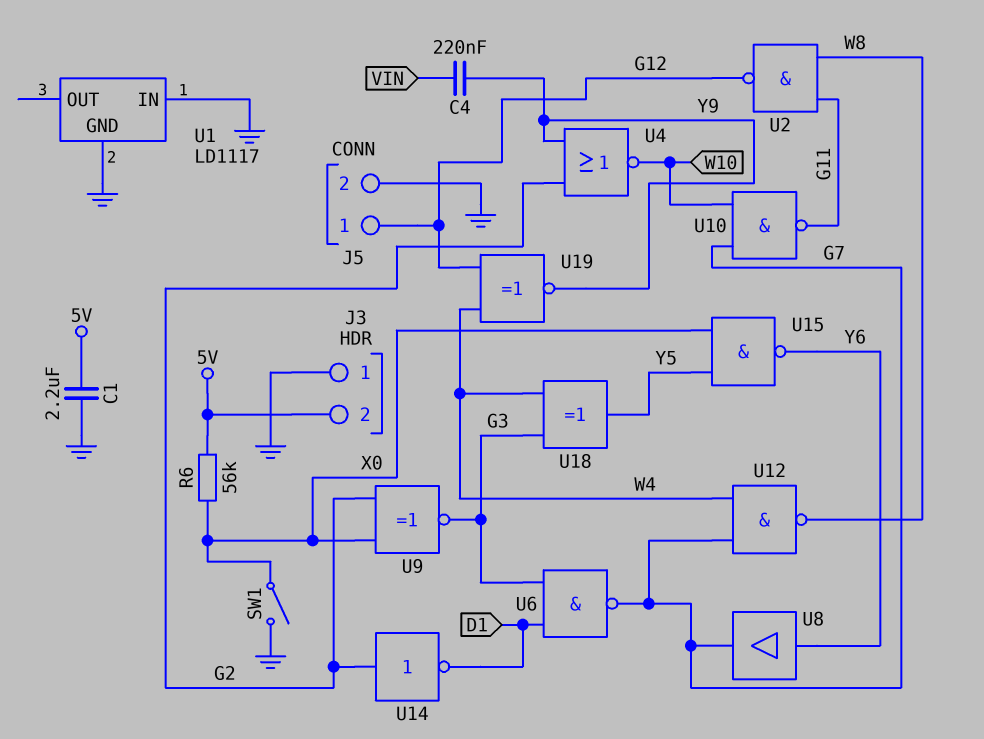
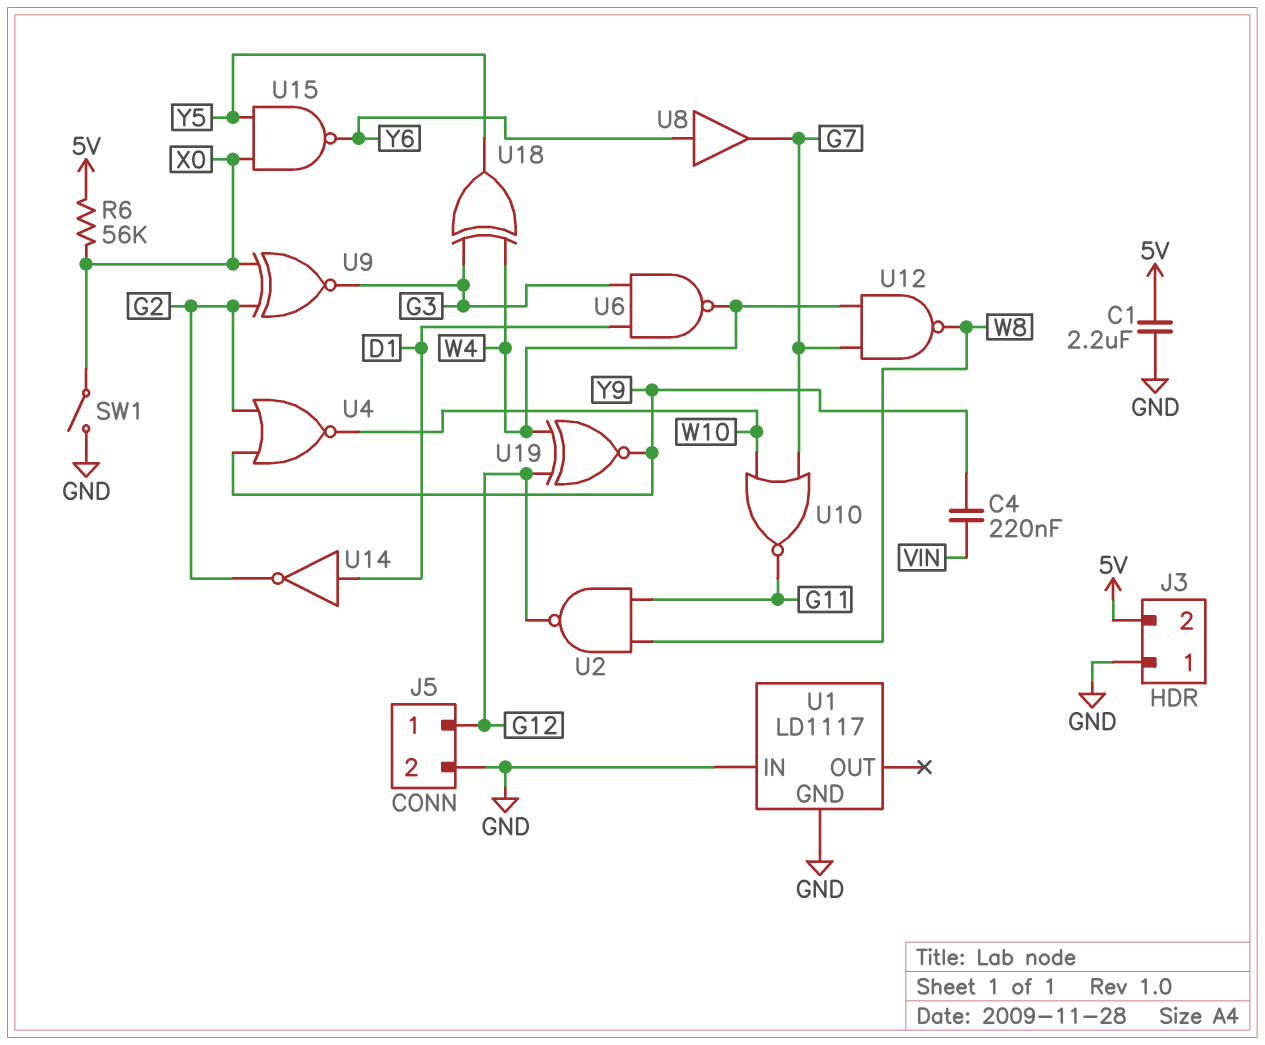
U6: NAND (in D1, in G3, out G7) -> NAND (in D1, in G3, out W4)
U10: NAND (in G7, in W10, out G11) -> NOR (in G7, in W10, out G11)
U14: NOT (in G2, out D1) -> NOT (in D1, out G2)

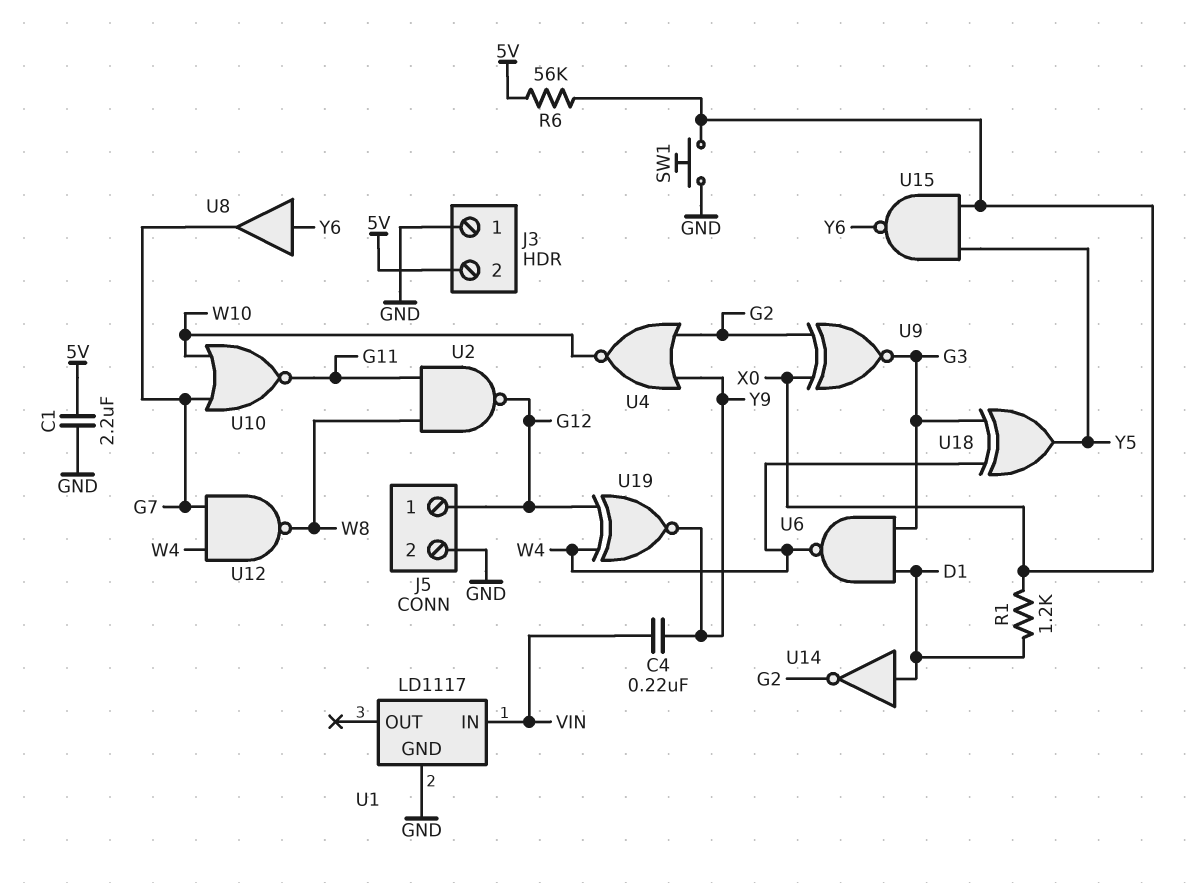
R1: none -> 1.2k (D1, X0)
SW1: switch (GND, X0) -> button (GND, X0)
U1 pin IN: GND -> VIN

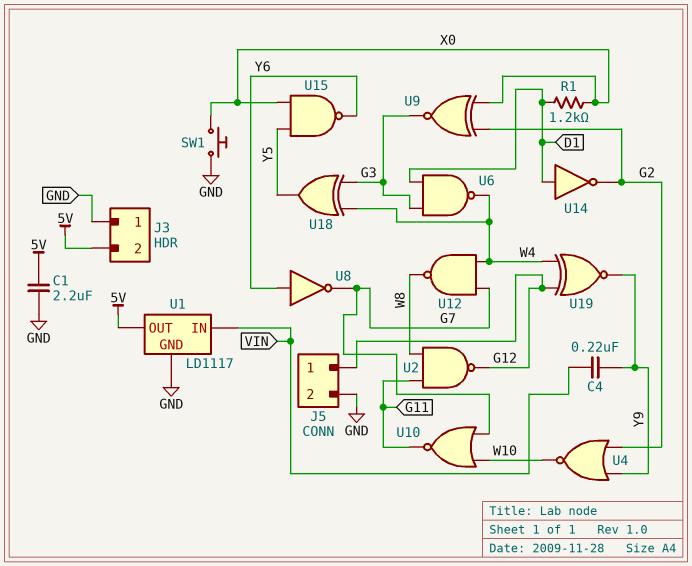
R6: 56k (5V, X0) -> none
U1 pin OUT: none -> 5V
U8: buffer (in Y6, out G7) -> NOT (in Y6, out G7)

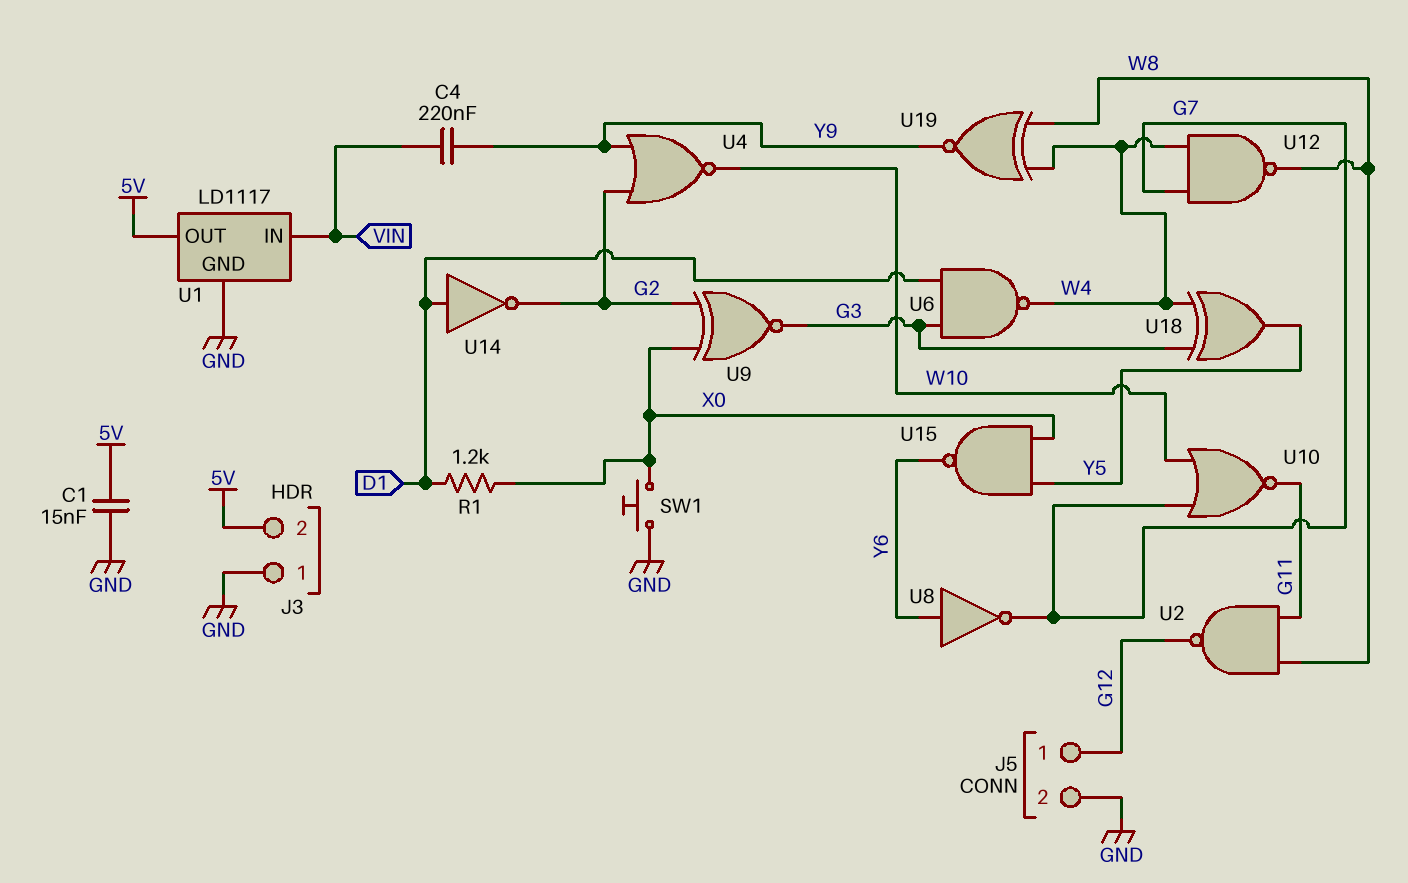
C1: 2.2uF (5V, GND) -> 15nF (5V, GND)
U19: XNOR (in G12, in W4, out Y9) -> XNOR (in W4, in W8, out Y9)

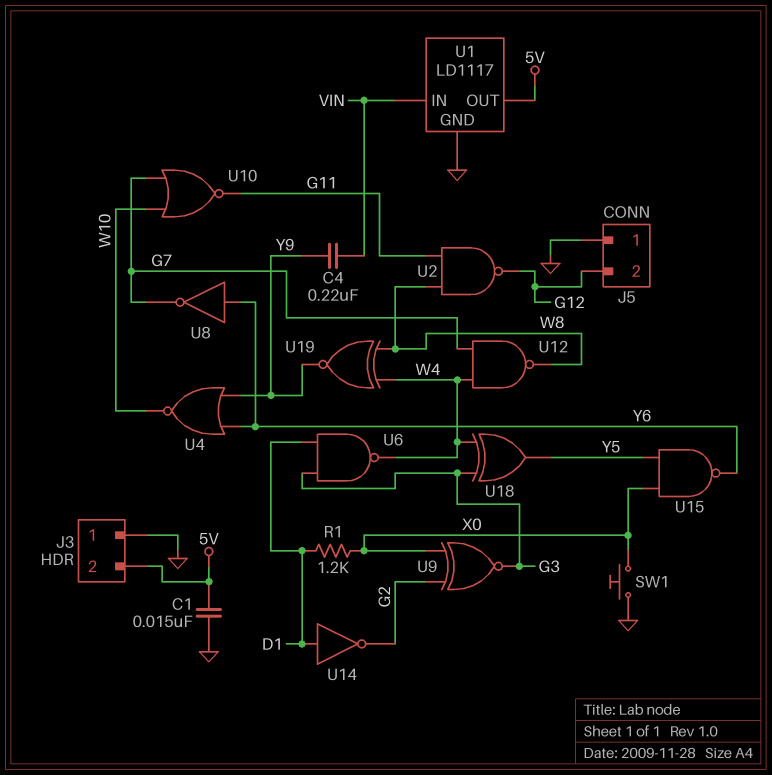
J5 pin 1: G12 -> GND
J5 pin 2: GND -> G12
U4: NOR (in G2, in Y9, out W10) -> NOR (in Y6, in Y9, out W10)

